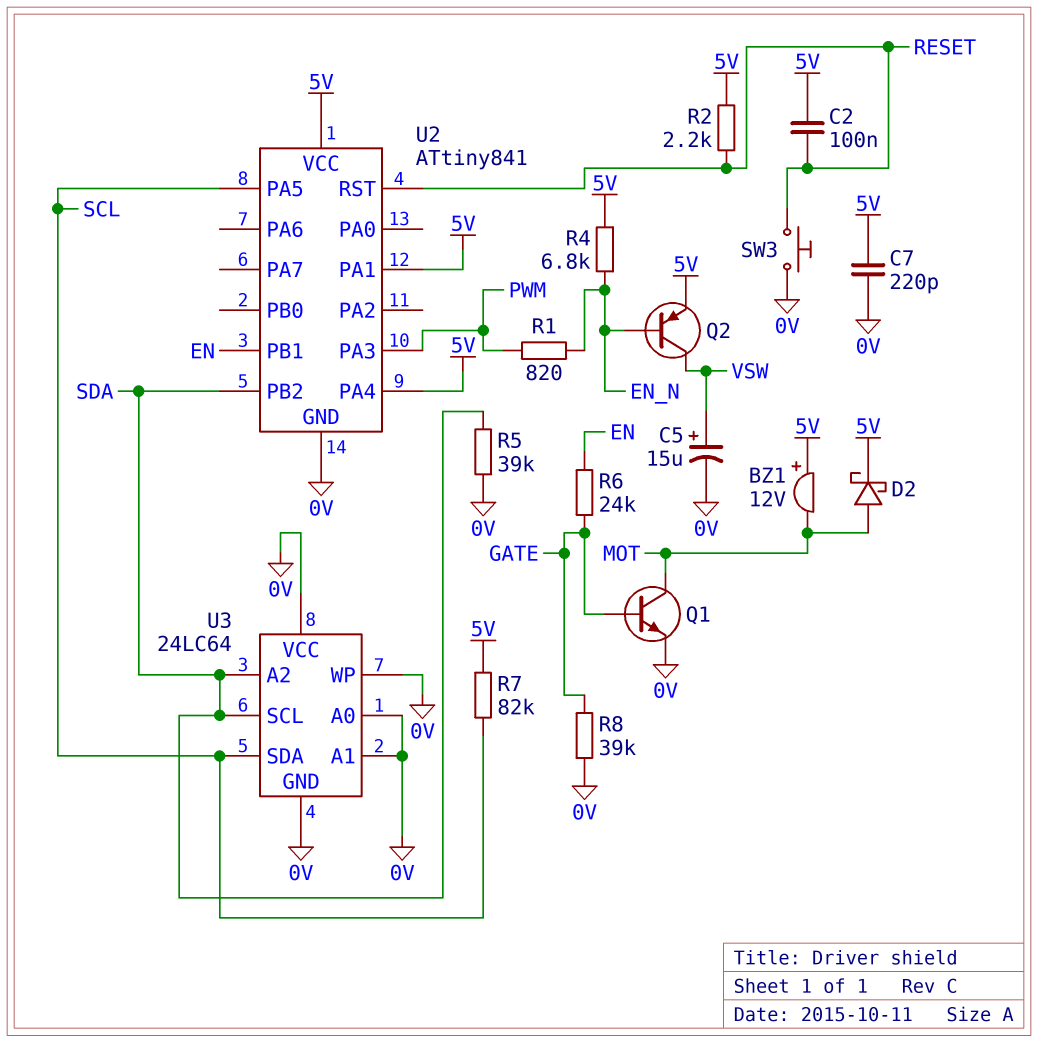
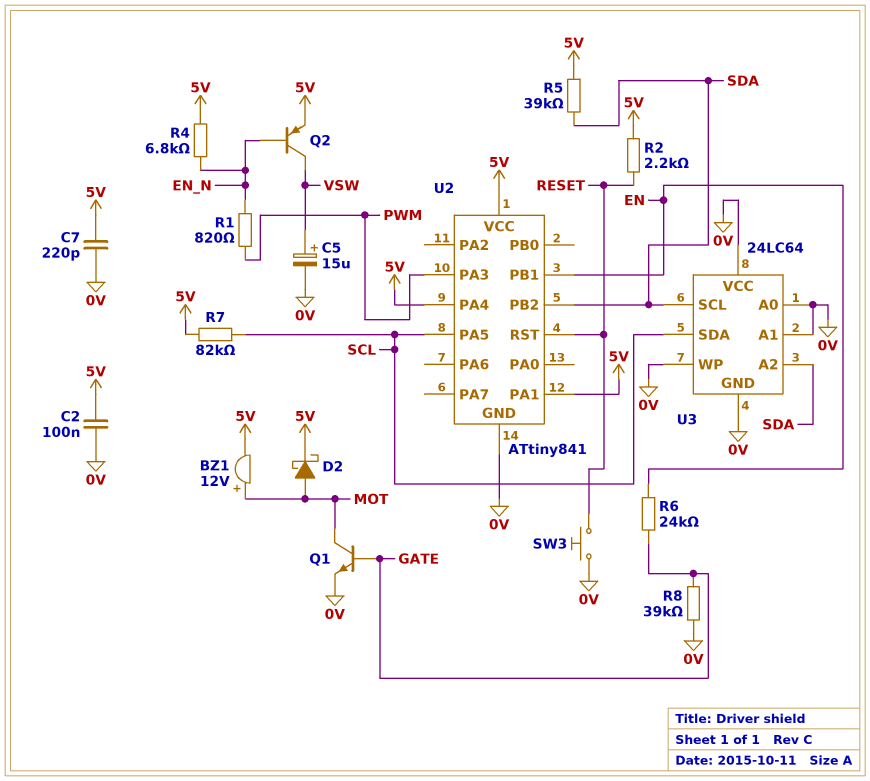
BZ1: buzzer 12V (plus 5V, minus MOT) -> buzzer 12V (plus MOT, minus 5V)
C2: 100nF (5V, RESET) -> 100nF (0V, 5V)
R5: 39k (0V, SDA) -> 39k (5V, SDA)

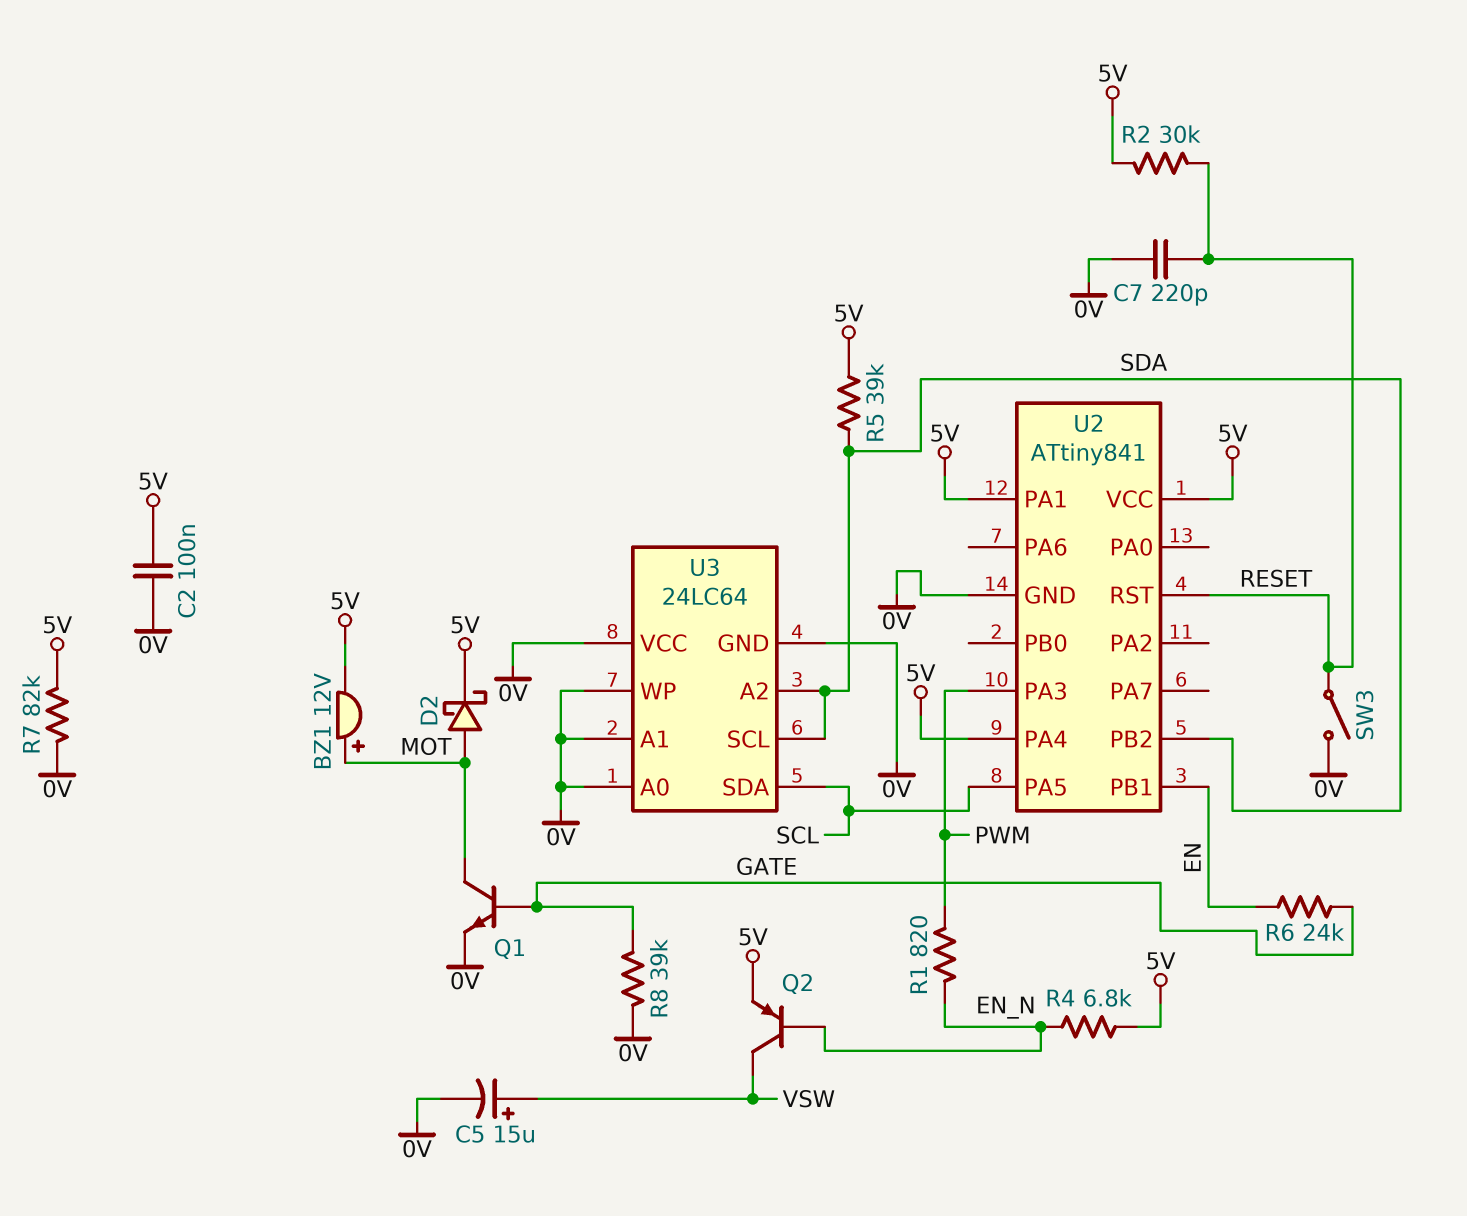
C7: 220pF (0V, 5V) -> 220pF (0V, RESET)
R2: 2.2k (5V, RESET) -> 30k (5V, RESET)
R7: 82k (5V, SCL) -> 82k (0V, 5V)
SW3: button (0V, RESET) -> switch (0V, RESET)

